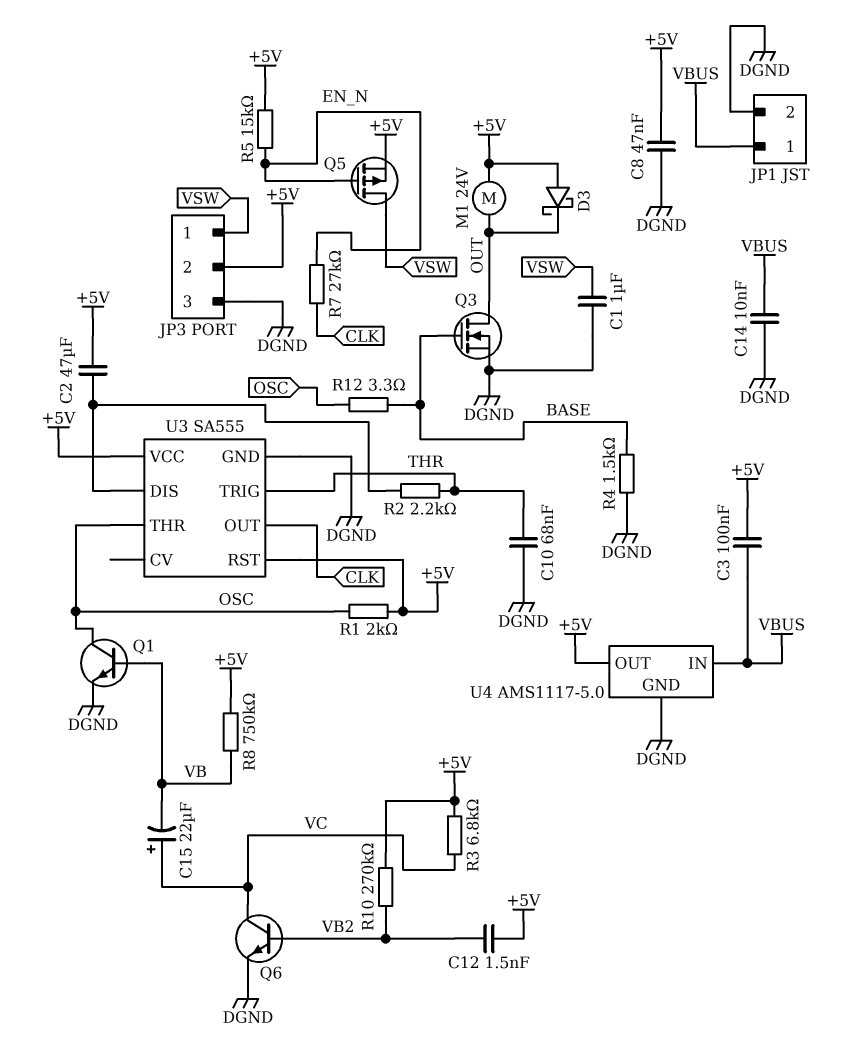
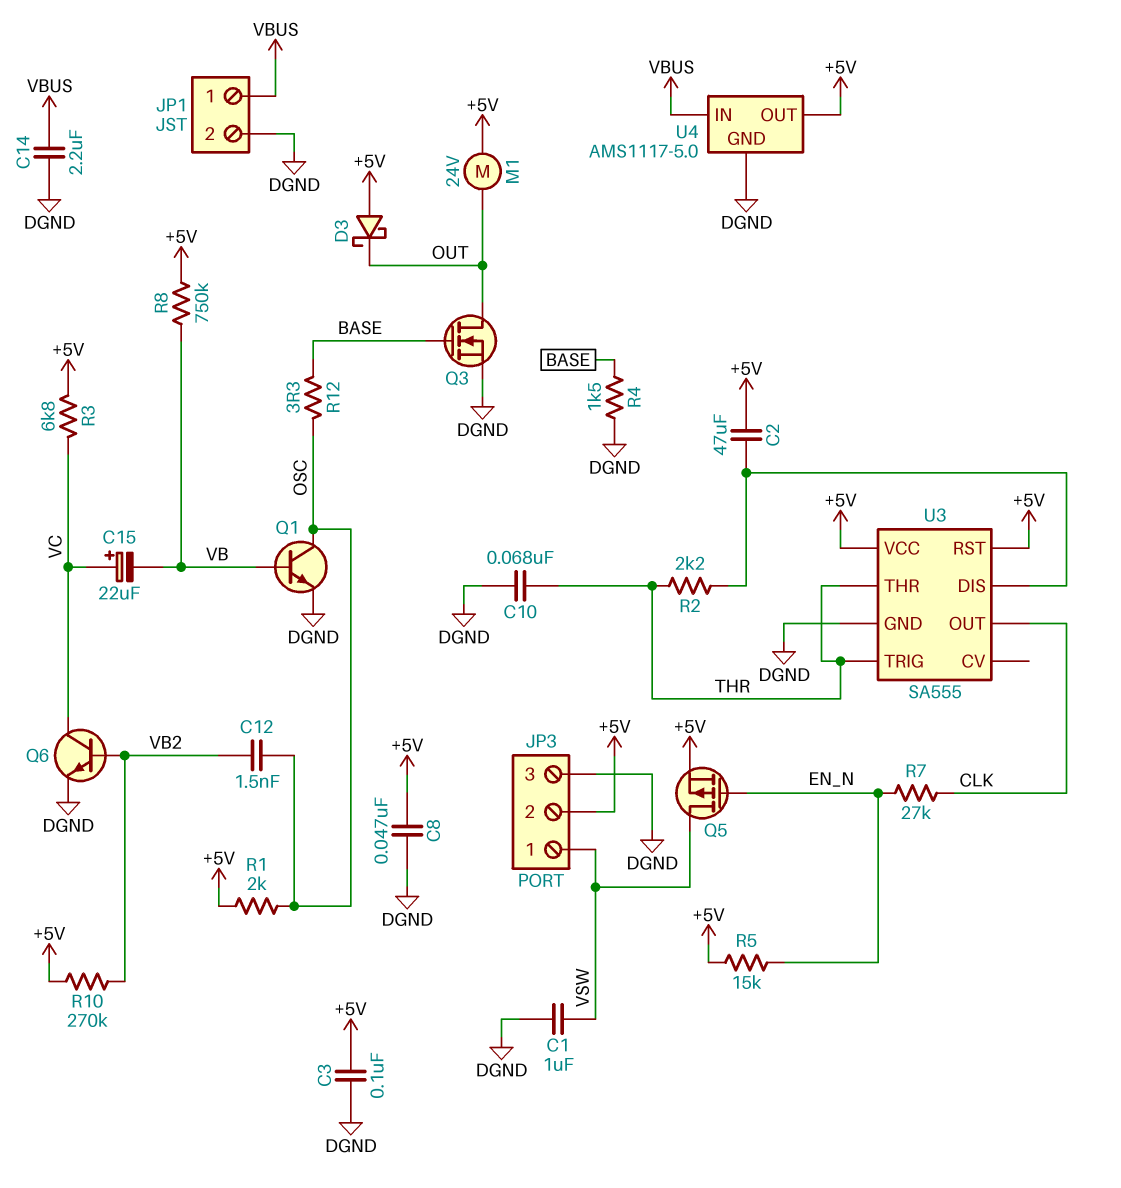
C3: 100nF (+5V, VBUS) -> 100nF (+5V, DGND)
C12: 1.5nF (+5V, VB2) -> 1.5nF (OSC, VB2)
C14: 10nF (DGND, VBUS) -> 2.2uF (DGND, VBUS)
U3 pin THR: OSC -> THR

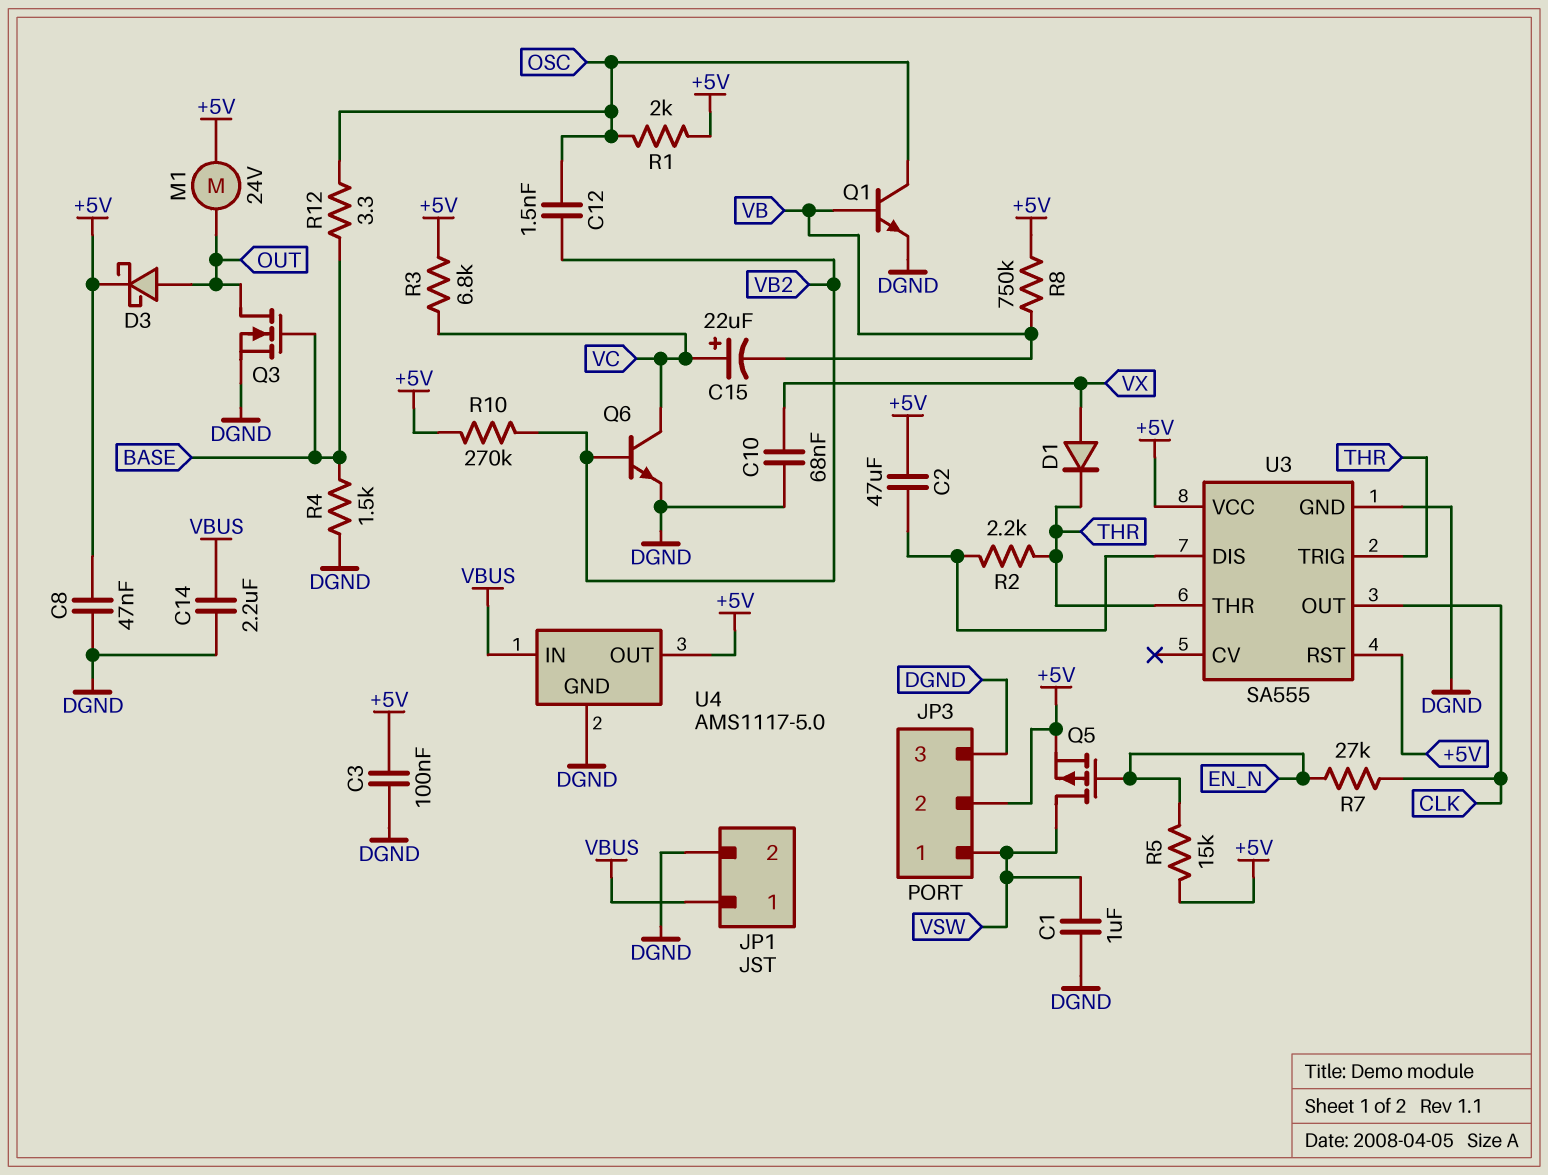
C10: 68nF (DGND, THR) -> 68nF (DGND, VX)
D1: none -> diode (A VX, K THR)
D3: schottky (A +5V, K OUT) -> schottky (A OUT, K +5V)

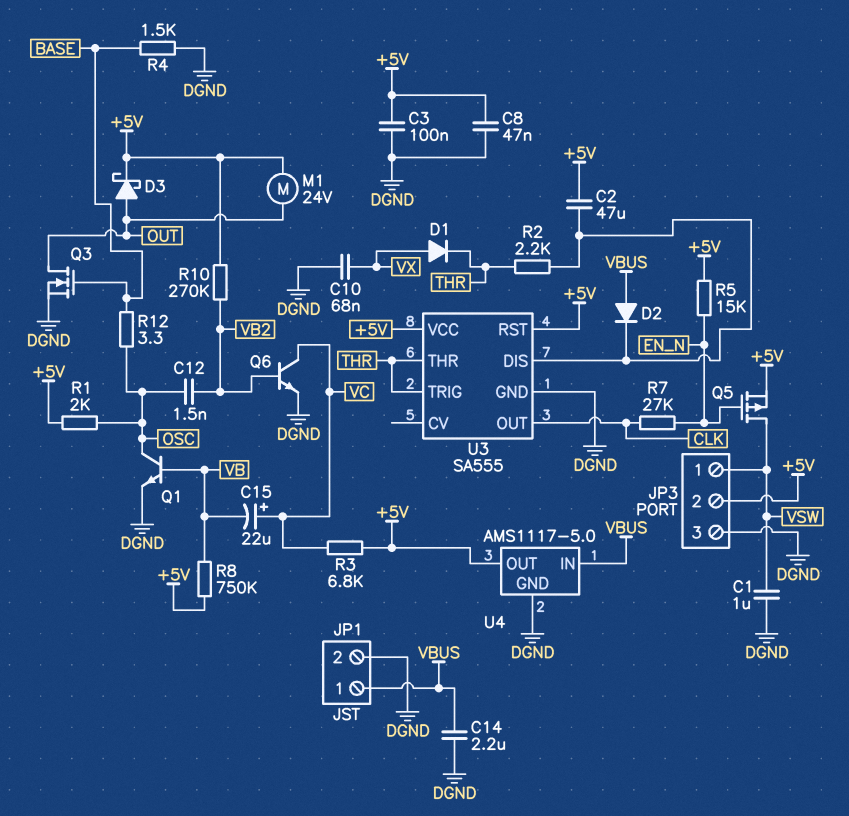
D2: none -> diode (A VBUS, K U3/DIS)

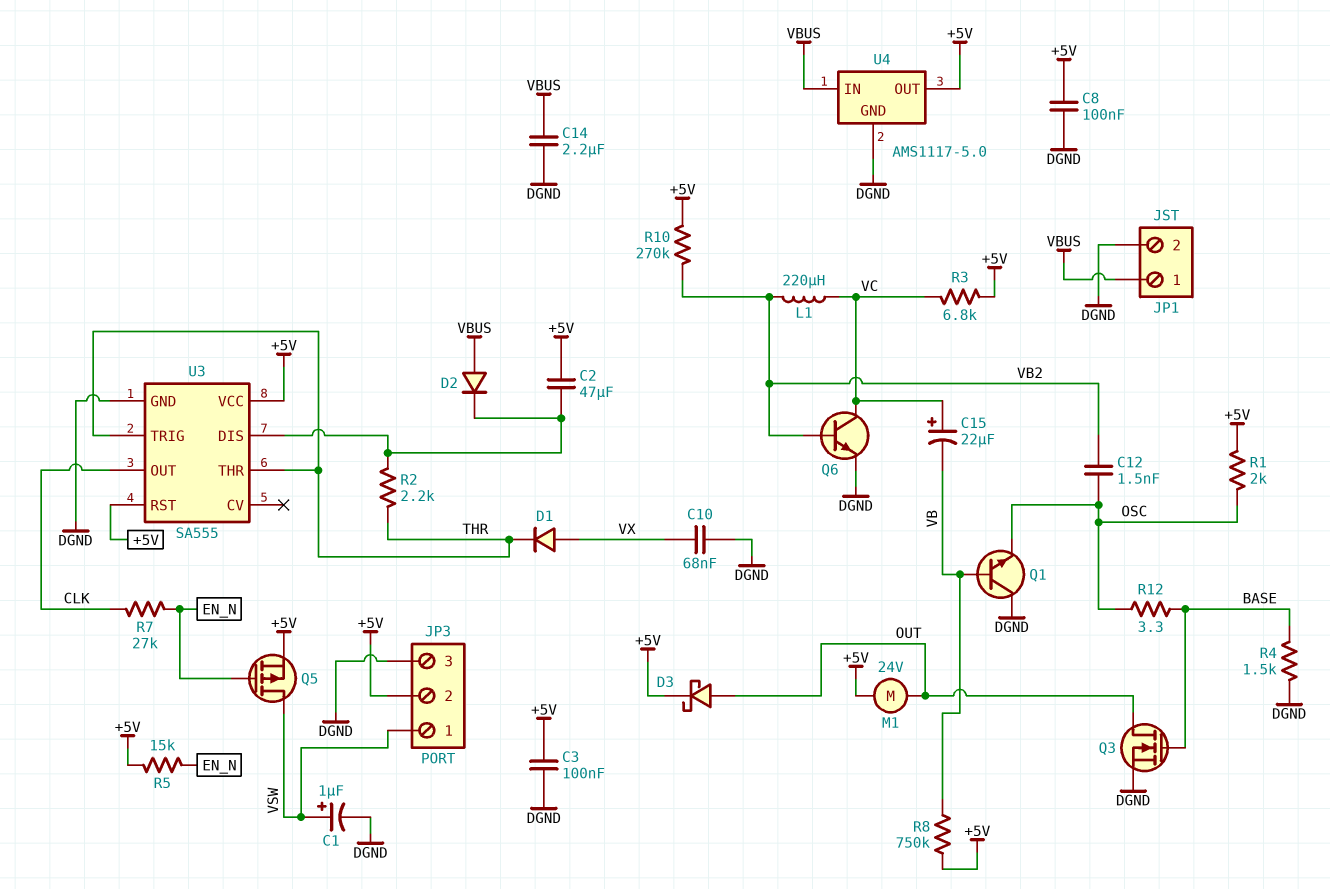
C1: 1uF (DGND, VSW) -> 1uF (plus VSW, minus DGND)
C8: 47nF (+5V, DGND) -> 100nF (+5V, DGND)
L1: none -> 220uH (VB2, VC)
Q1: NPN (B VB, C OSC, E DGND) -> NPN (B VB, C DGND, E OSC)

